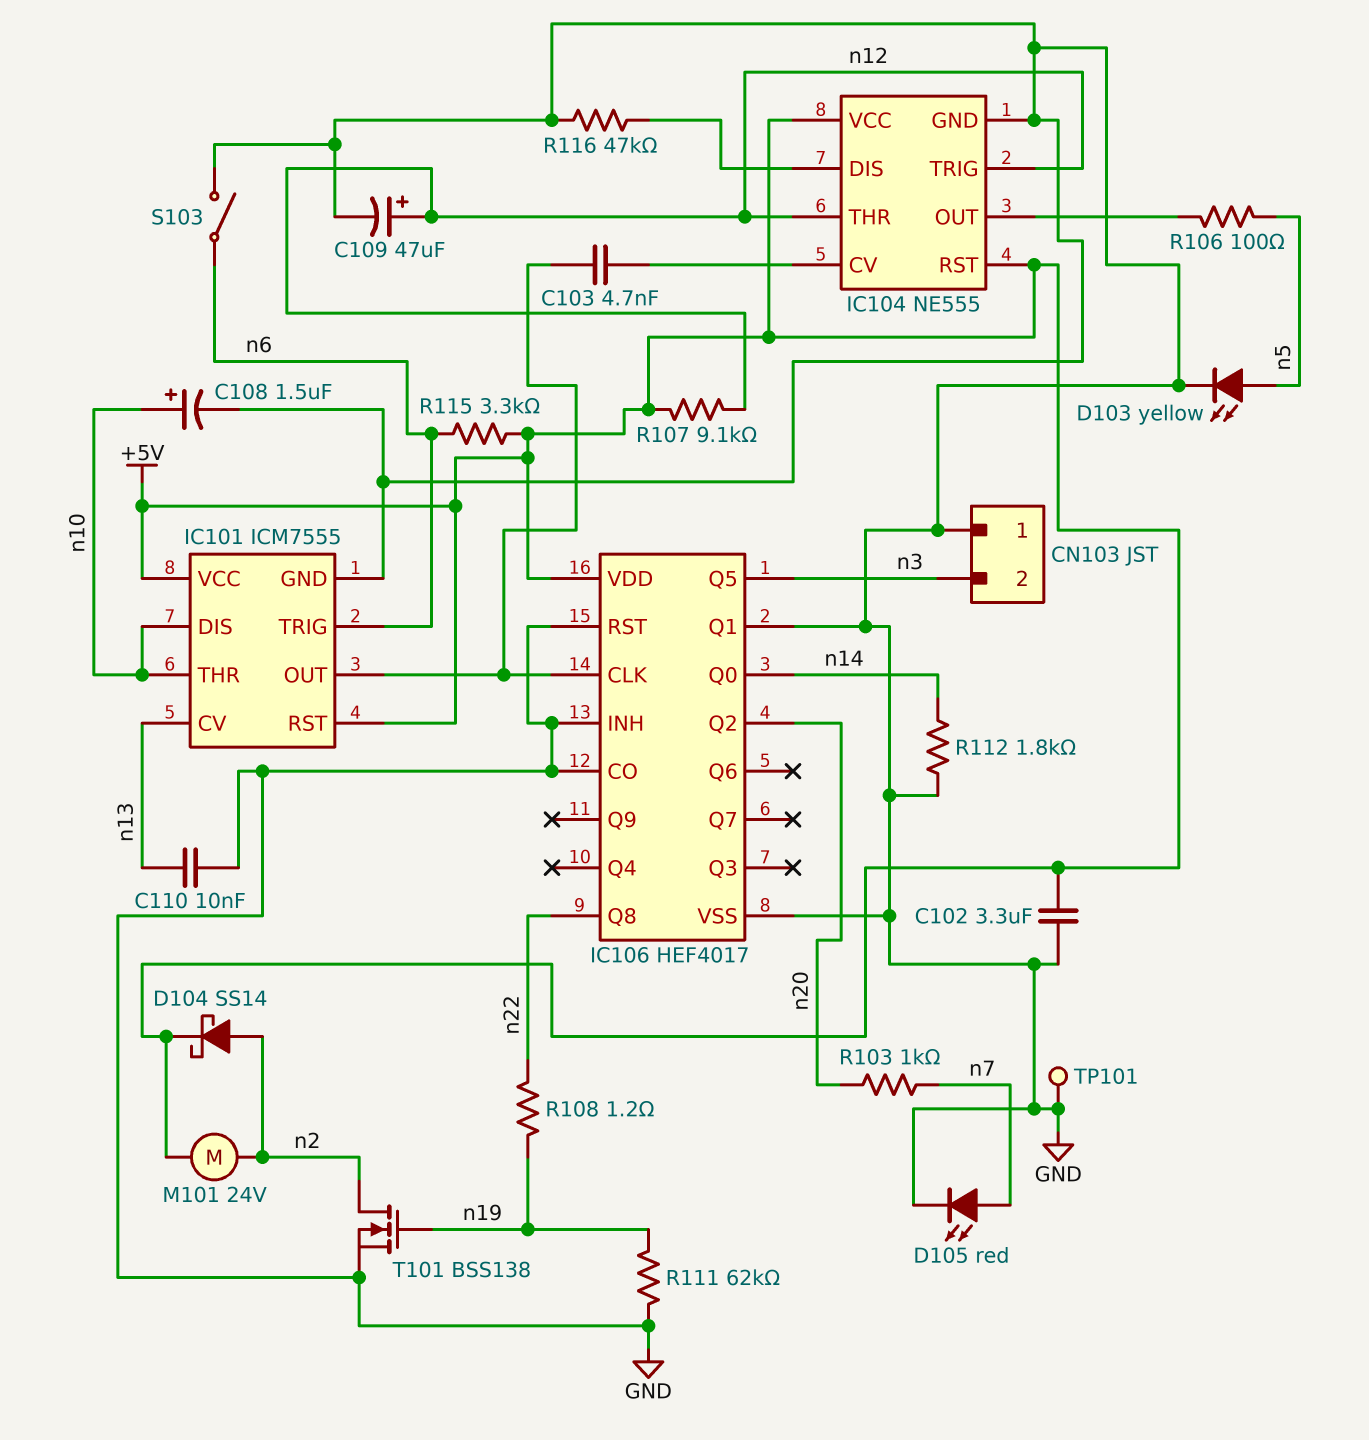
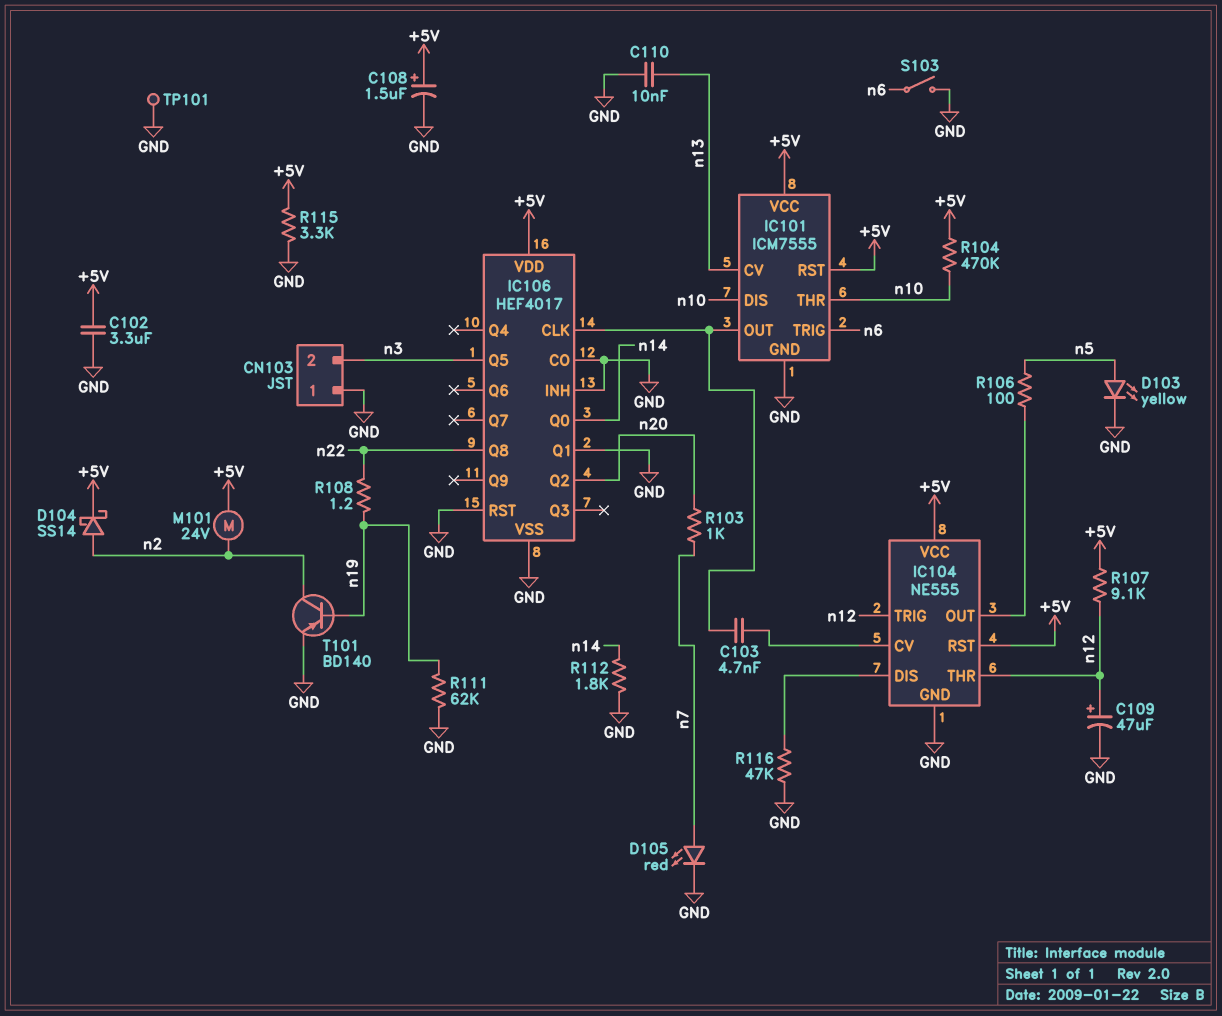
C108: 1.5uF (plus n10, minus GND) -> 1.5uF (plus +5V, minus GND)
R104: none -> 470k (+5V, n10)
R115: 3.3k (+5V, n6) -> 3.3k (+5V, GND)
T101: NMOS BSS138 (G n19, D n2, S GND) -> PNP BD140 (B n19, C n2, E GND)

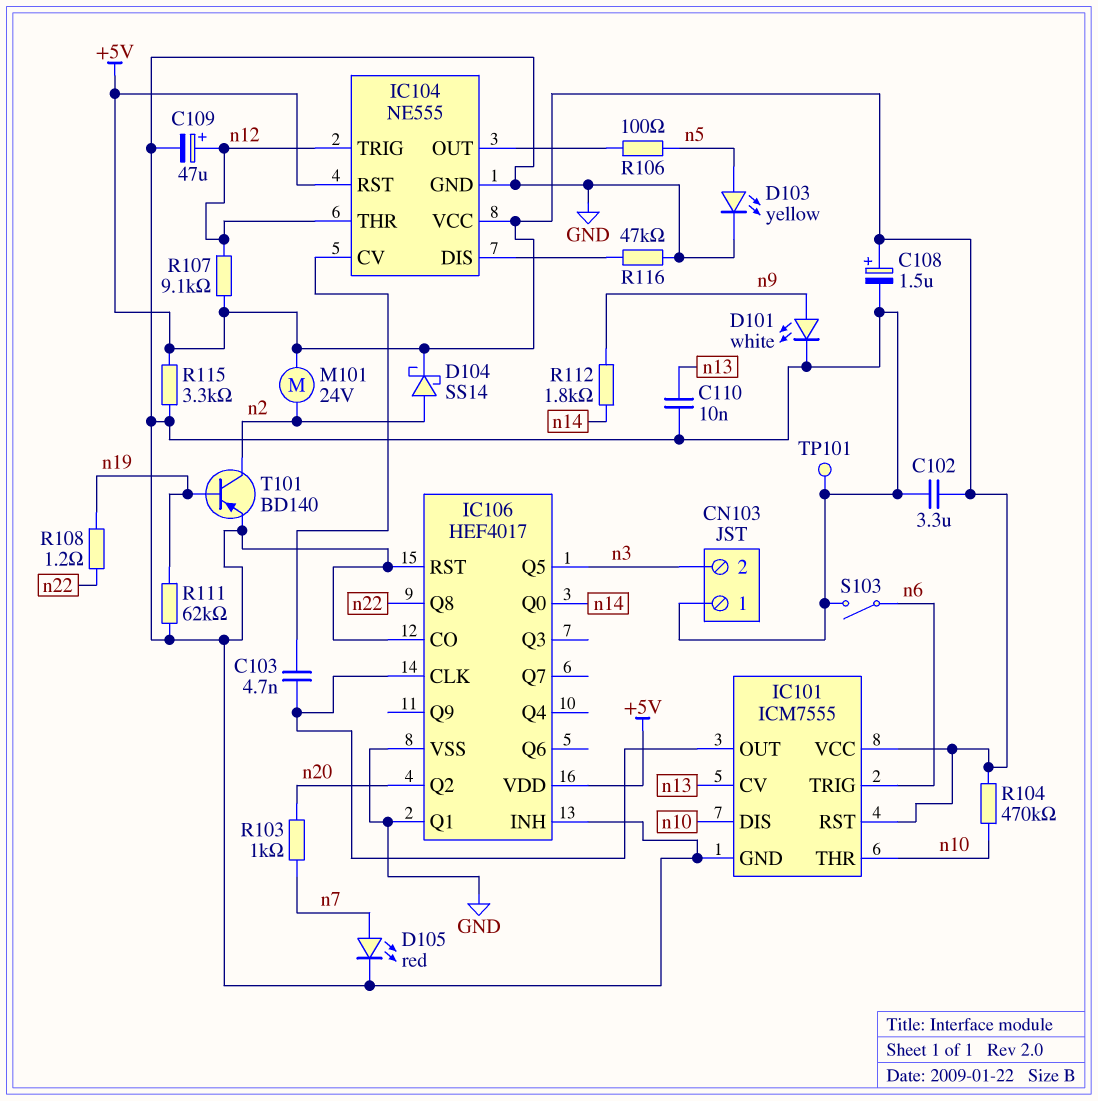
D101: none -> LED white (A n9, K GND)
R112: 1.8k (GND, n14) -> 1.8k (n9, n14)

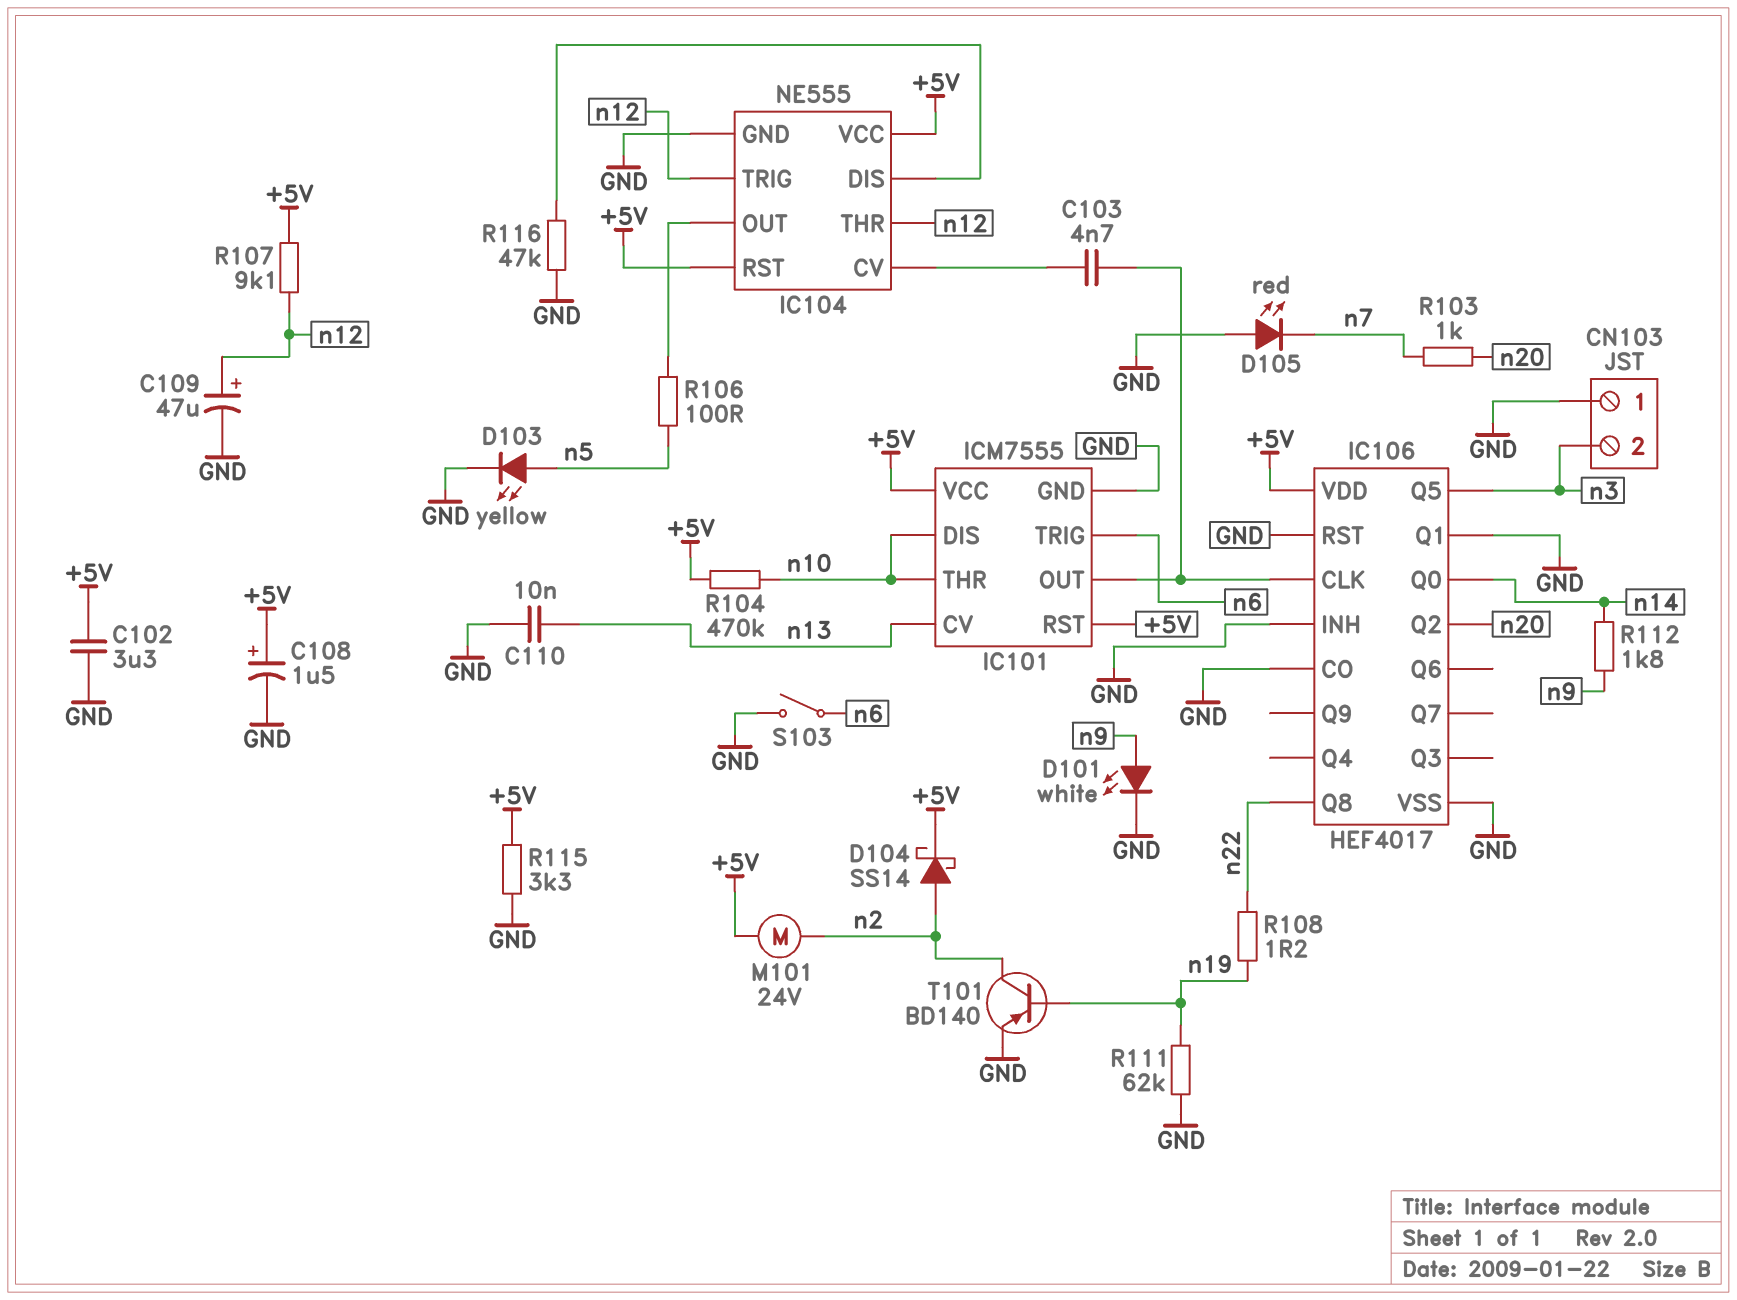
D105: LED red (A n7, K GND) -> LED red (A GND, K n7)
TP101: test point (GND) -> none

